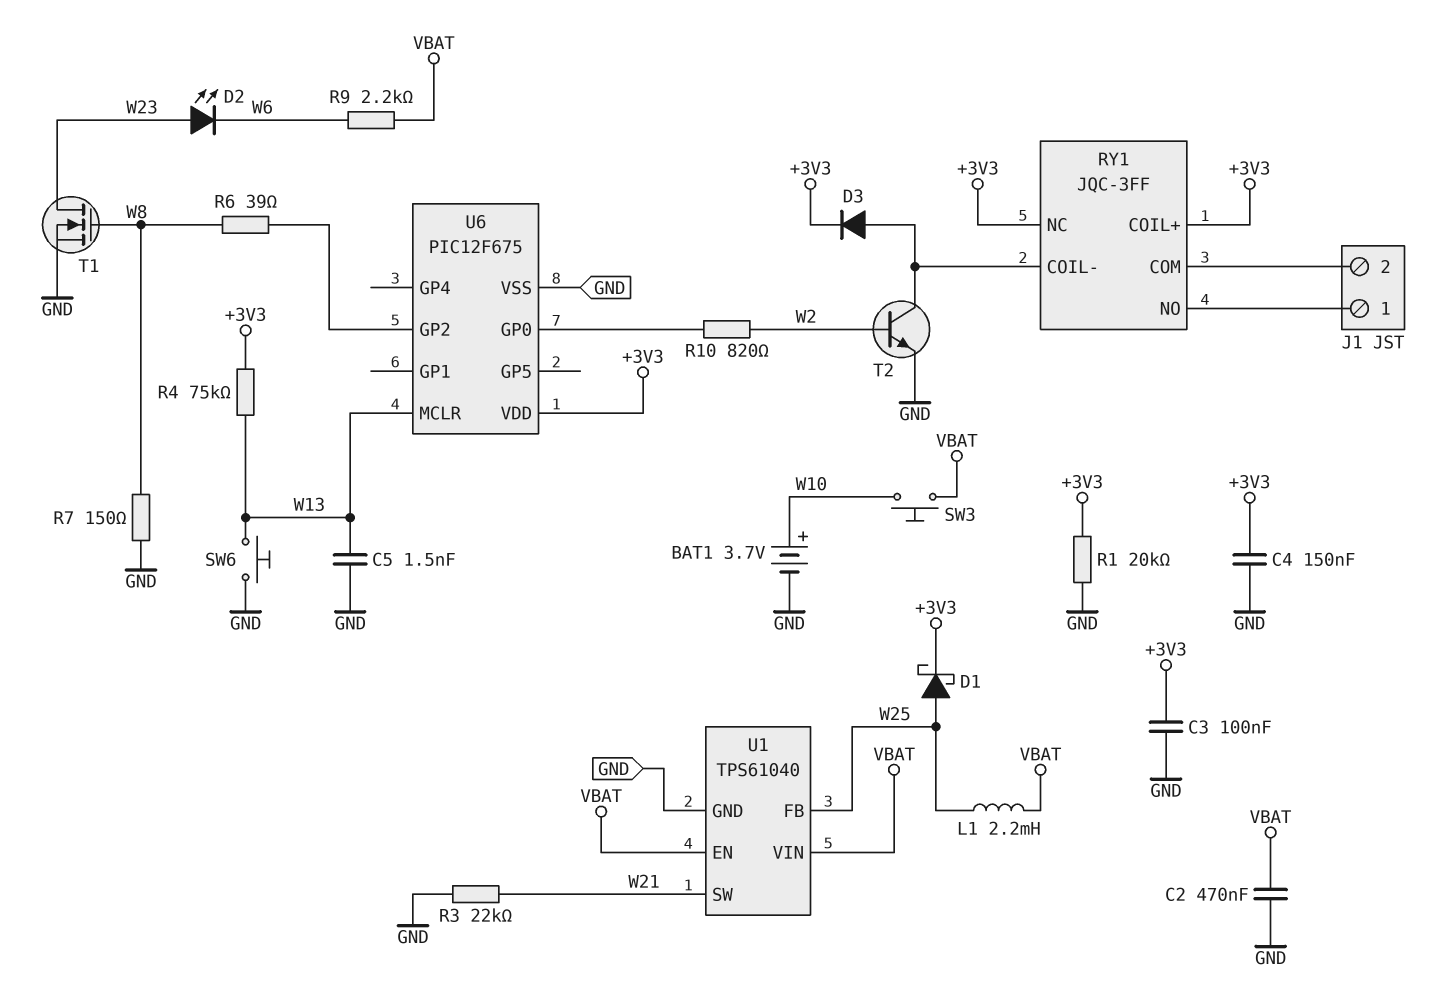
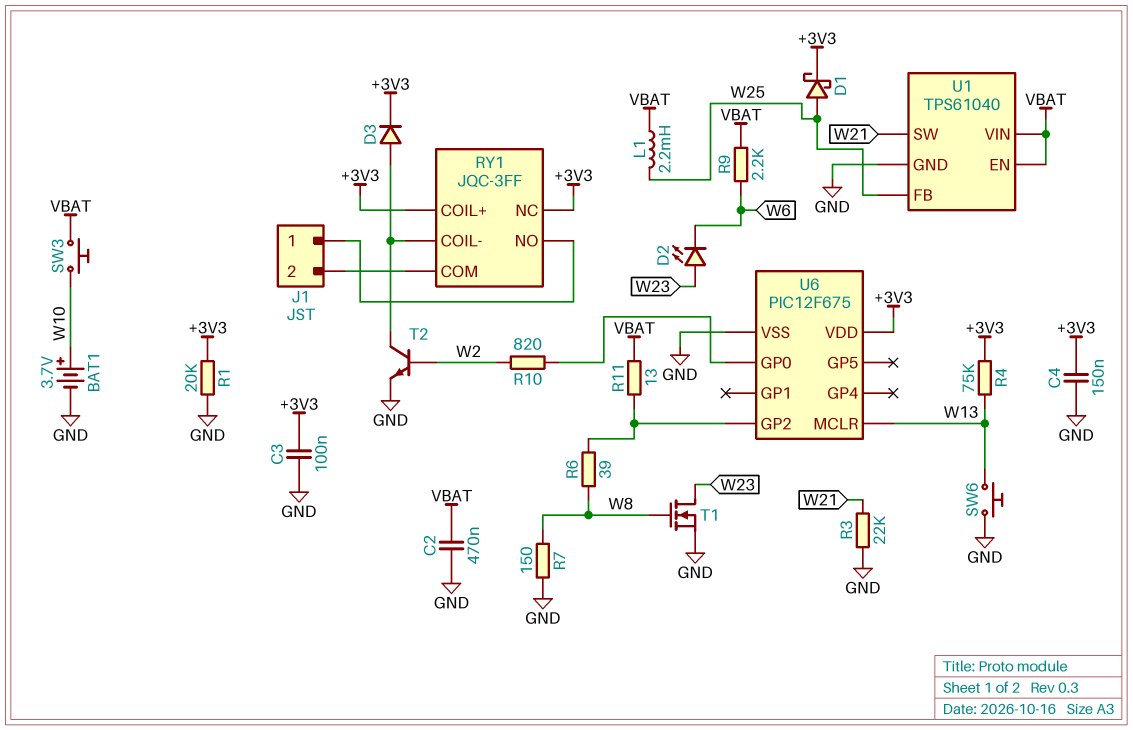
C5: 1.5nF (GND, W13) -> none
R11: none -> 13 (U6/GP2, VBAT)

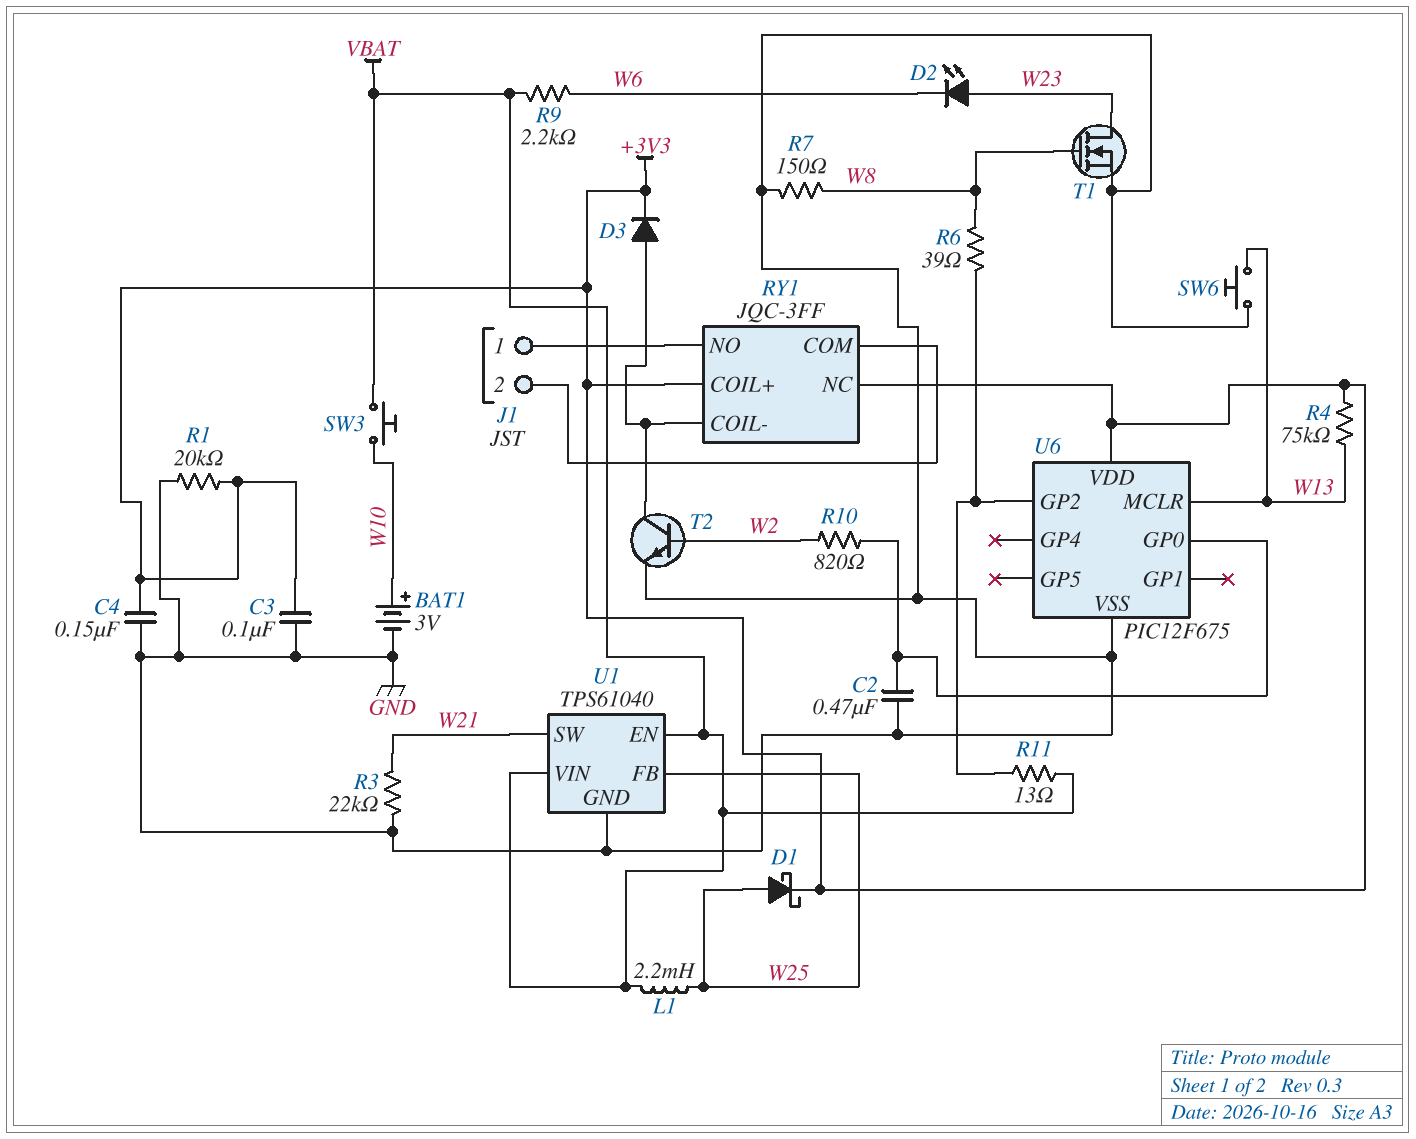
BAT1: 3.7V (plus W10, minus GND) -> 3V (plus W10, minus GND)
C2: 470nF (GND, VBAT) -> 470nF (GND, U6/GP0)

